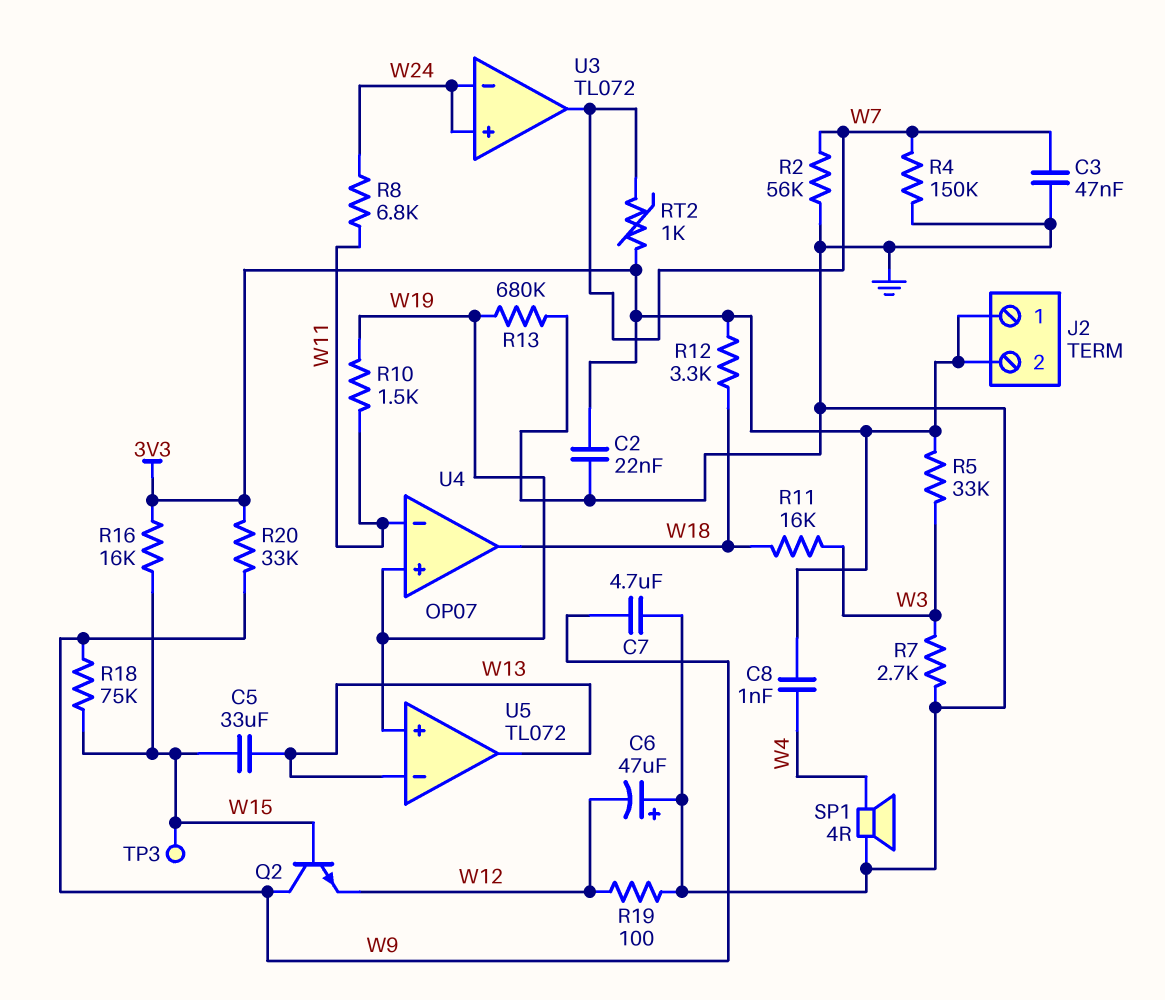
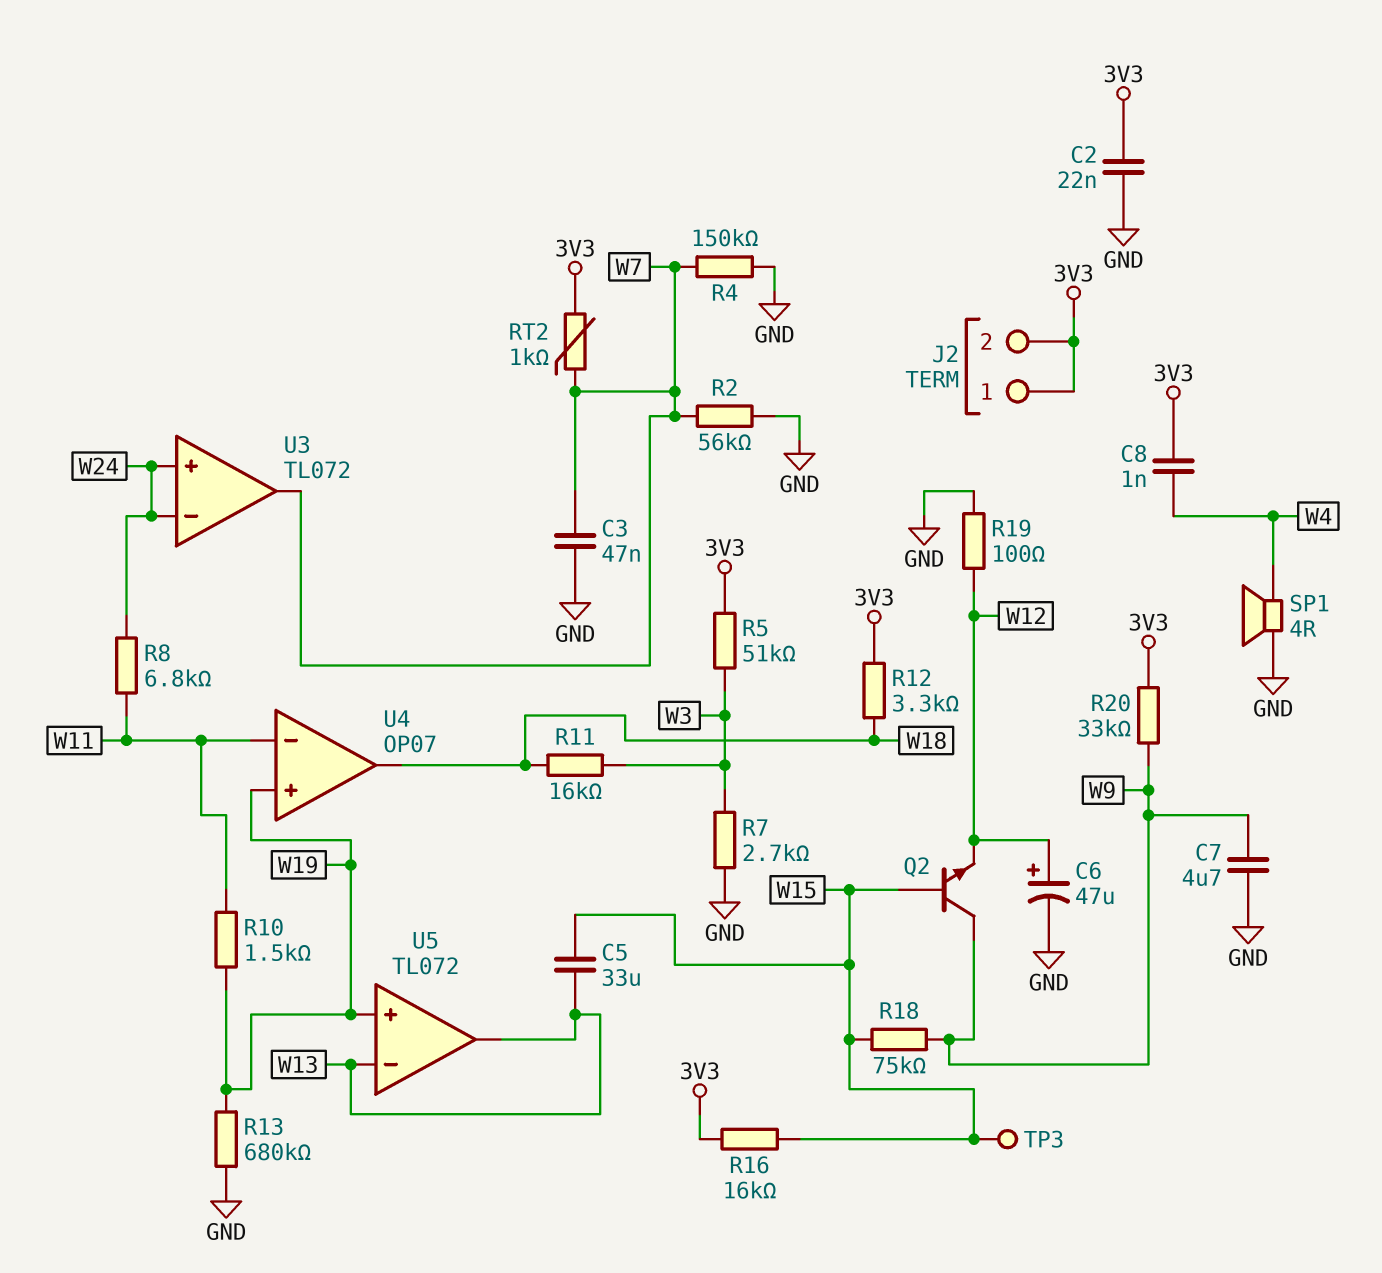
C6: 47uF (plus GND, minus W12) -> 47uF (plus W12, minus GND)
R5: 33k (3V3, W3) -> 51k (3V3, W3)

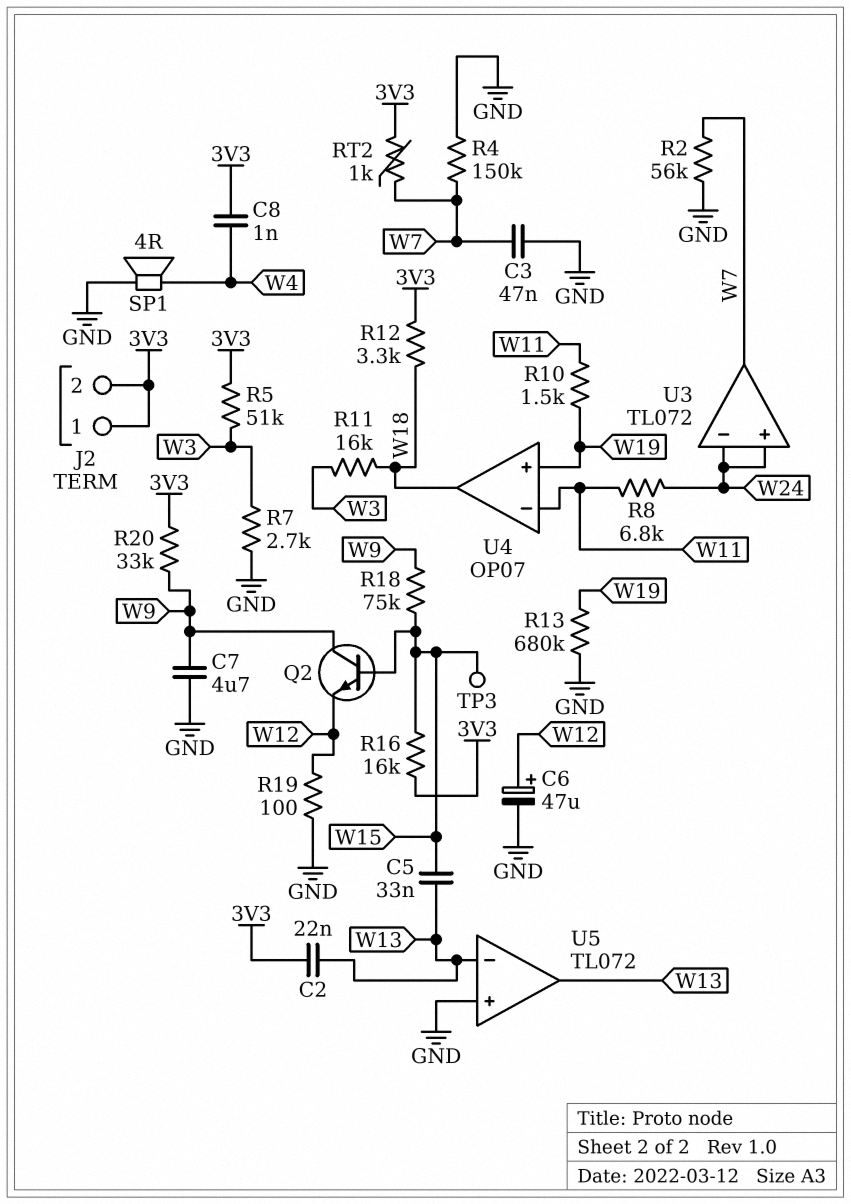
C2: 22nF (3V3, GND) -> 22nF (3V3, W13)
C5: 33uF (W13, W15) -> 33nF (W13, W15)
U5 pin in+: W19 -> GND

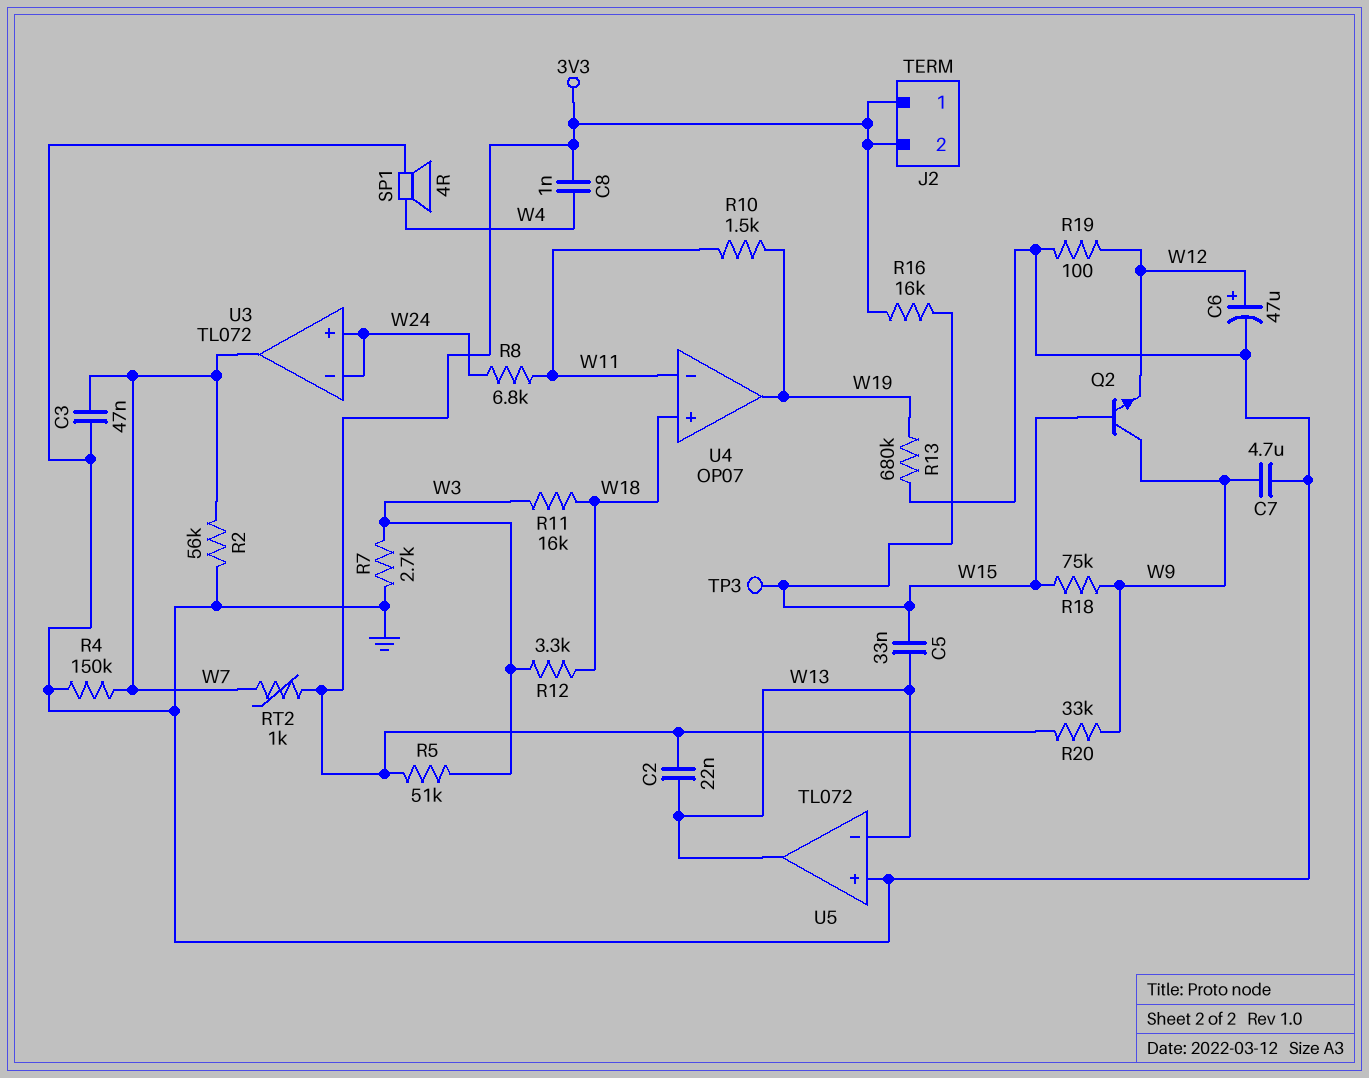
R12: 3.3k (3V3, W18) -> 3.3k (W3, W18)
U4 pin in+: W19 -> W18
U4 pin out: W18 -> W19

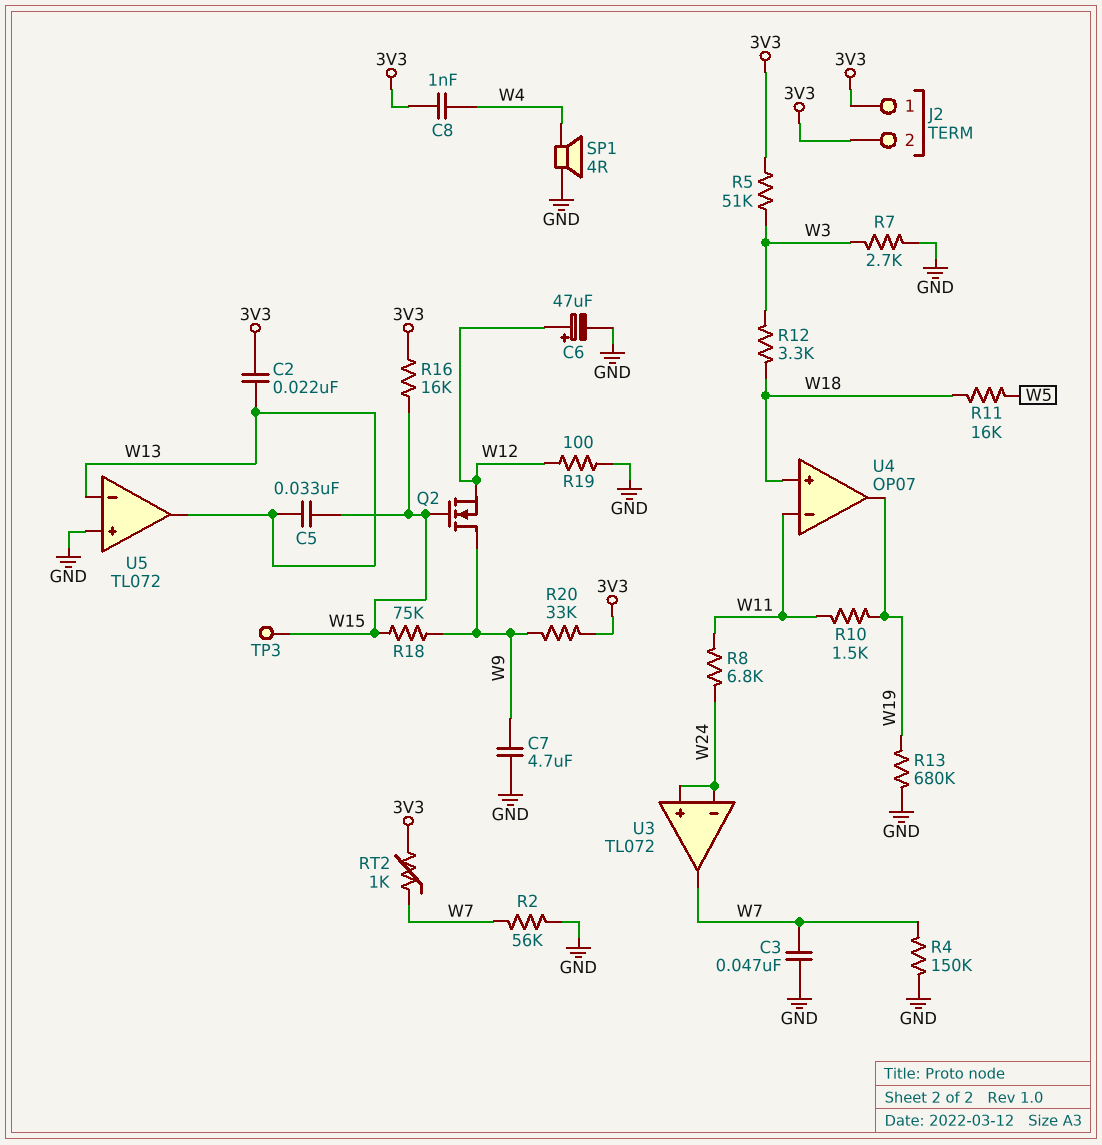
Q2: NPN (B W15, C W9, E W12) -> NMOS (G W15, D W9, S W12)
R11: 16k (W3, W18) -> 16k (W5, W18)

